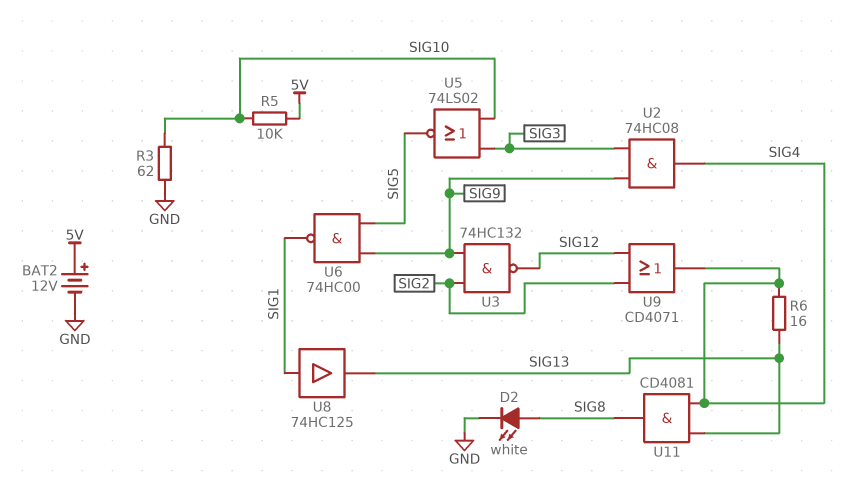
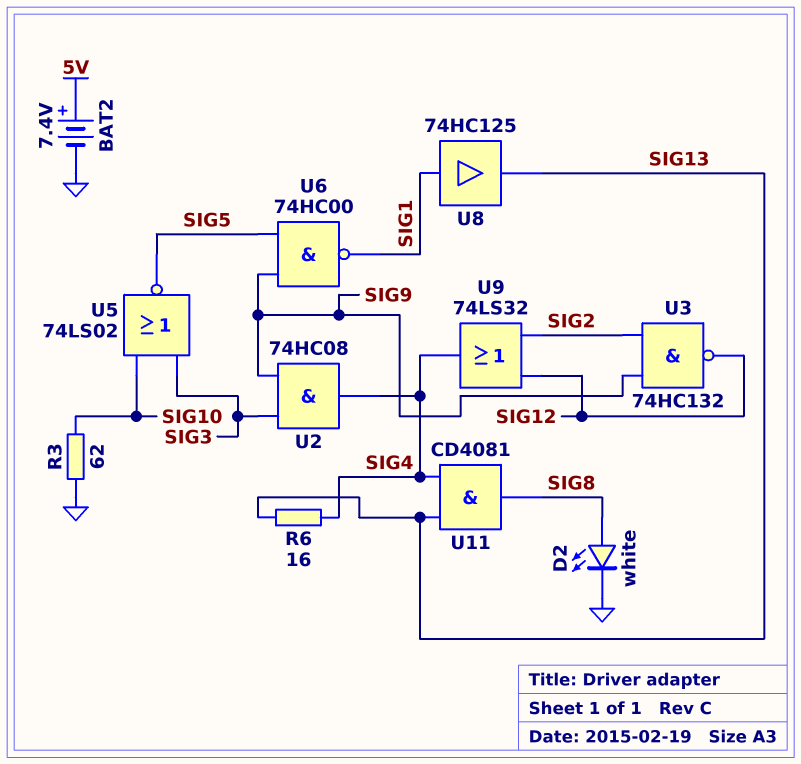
BAT2: 12V (plus 5V, minus GND) -> 7.4V (plus 5V, minus GND)
R5: 10k (5V, SIG10) -> none
U9: OR CD4071 (in SIG2, in SIG12, out SIG4) -> OR 74LS32 (in SIG2, in SIG12, out SIG4)

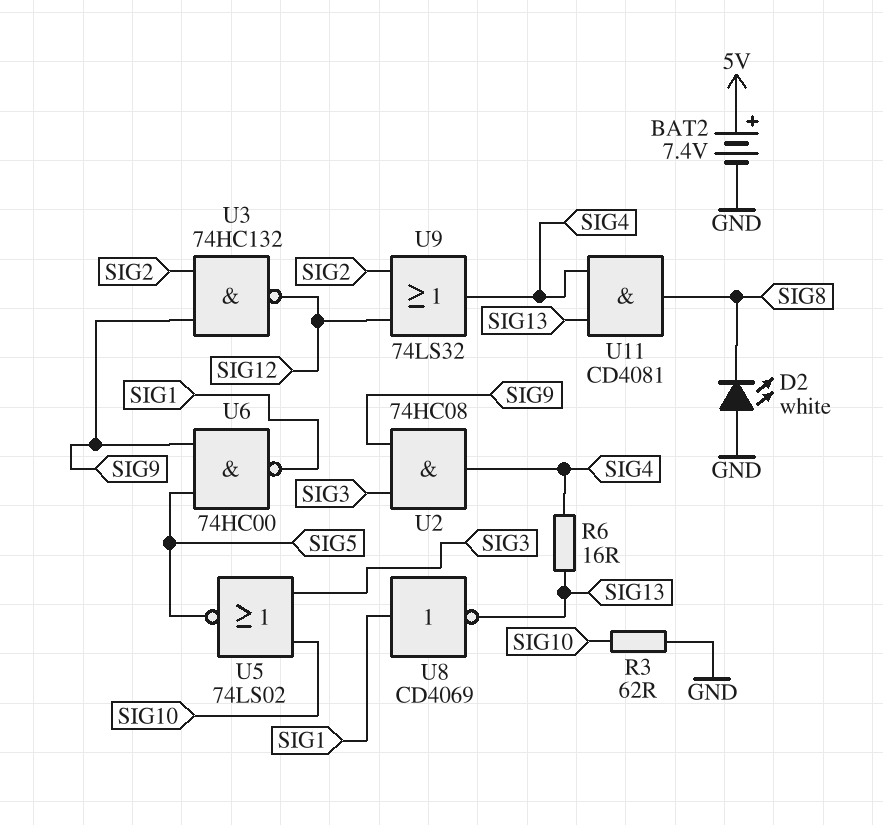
D2: LED white (A SIG8, K GND) -> LED white (A GND, K SIG8)
U8: buffer 74HC125 (in SIG1, out SIG13) -> NOT CD4069 (in SIG1, out SIG13)

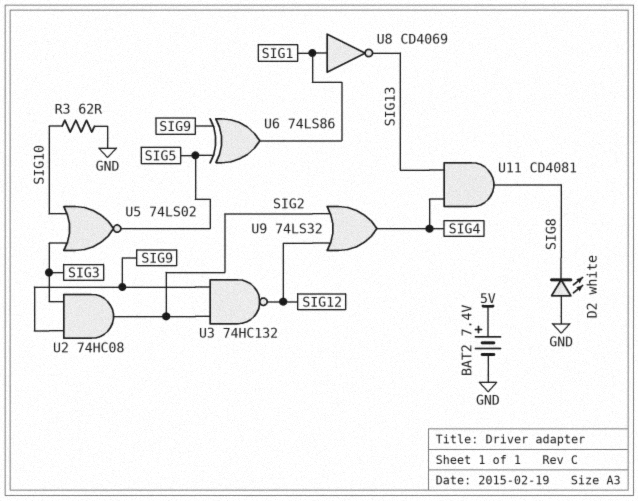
R6: 16 (SIG4, SIG13) -> none
U2: AND 74HC08 (in SIG3, in SIG9, out SIG4) -> AND 74HC08 (in SIG3, in SIG9, out SIG2)
U6: NAND 74HC00 (in SIG5, in SIG9, out SIG1) -> XOR 74LS86 (in SIG5, in SIG9, out SIG1)

